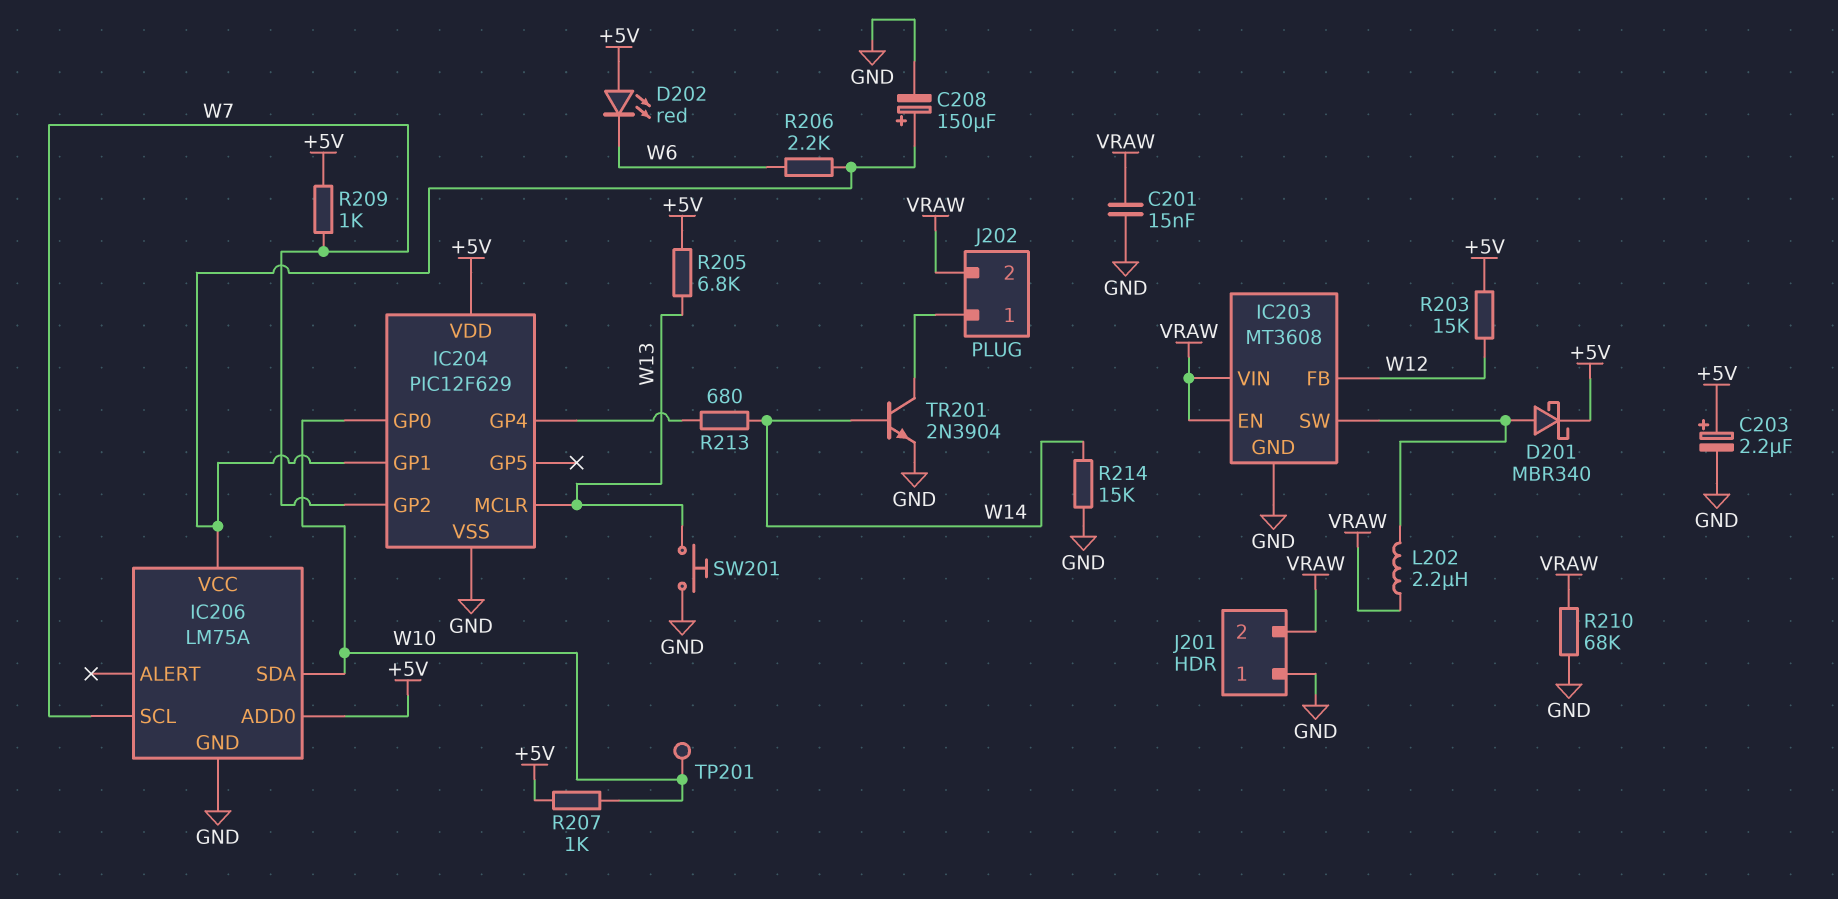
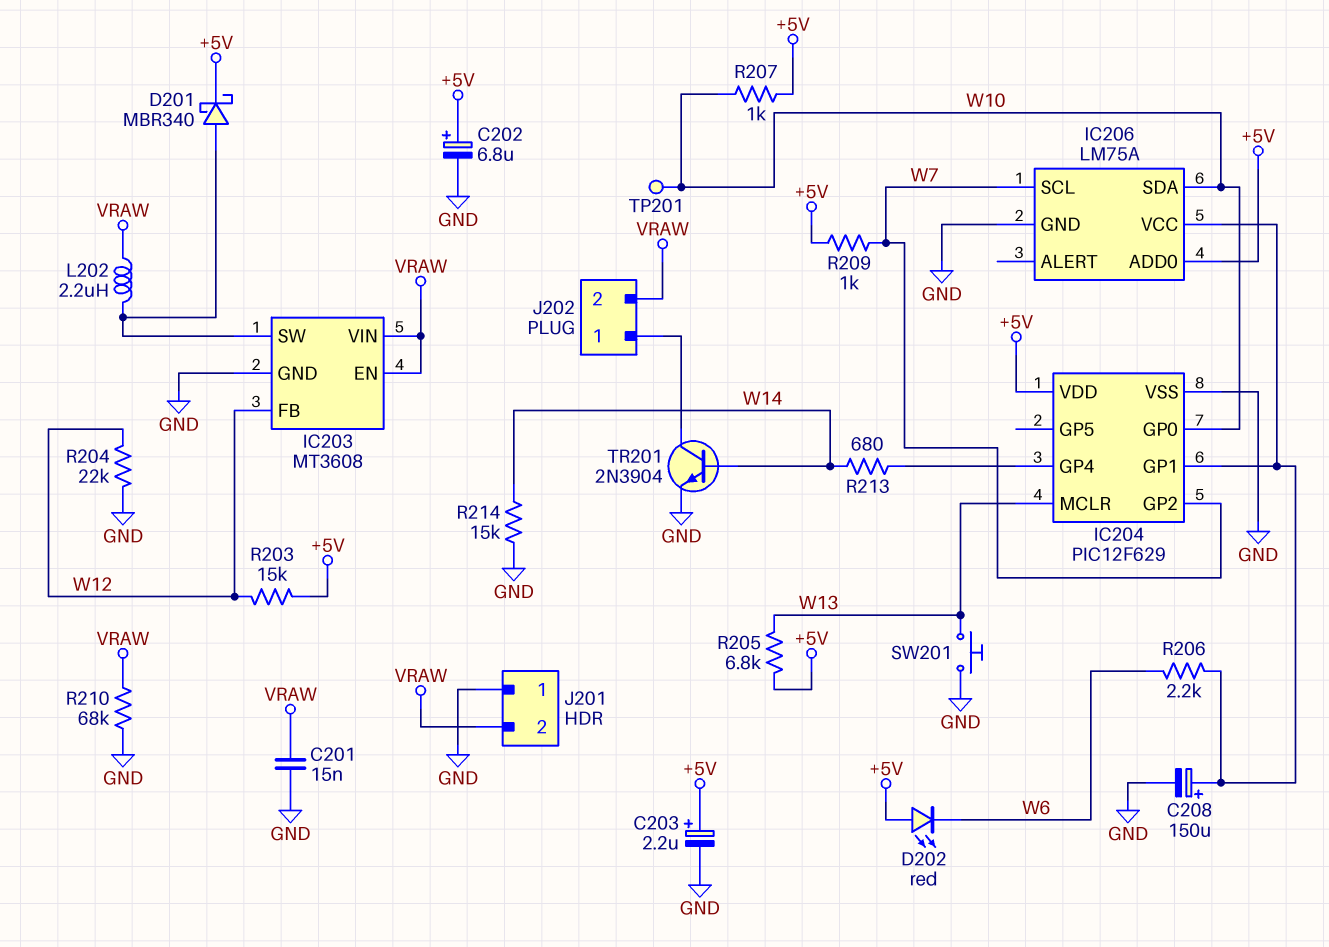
C202: none -> 6.8uF (plus +5V, minus GND)
R204: none -> 22k (GND, W12)

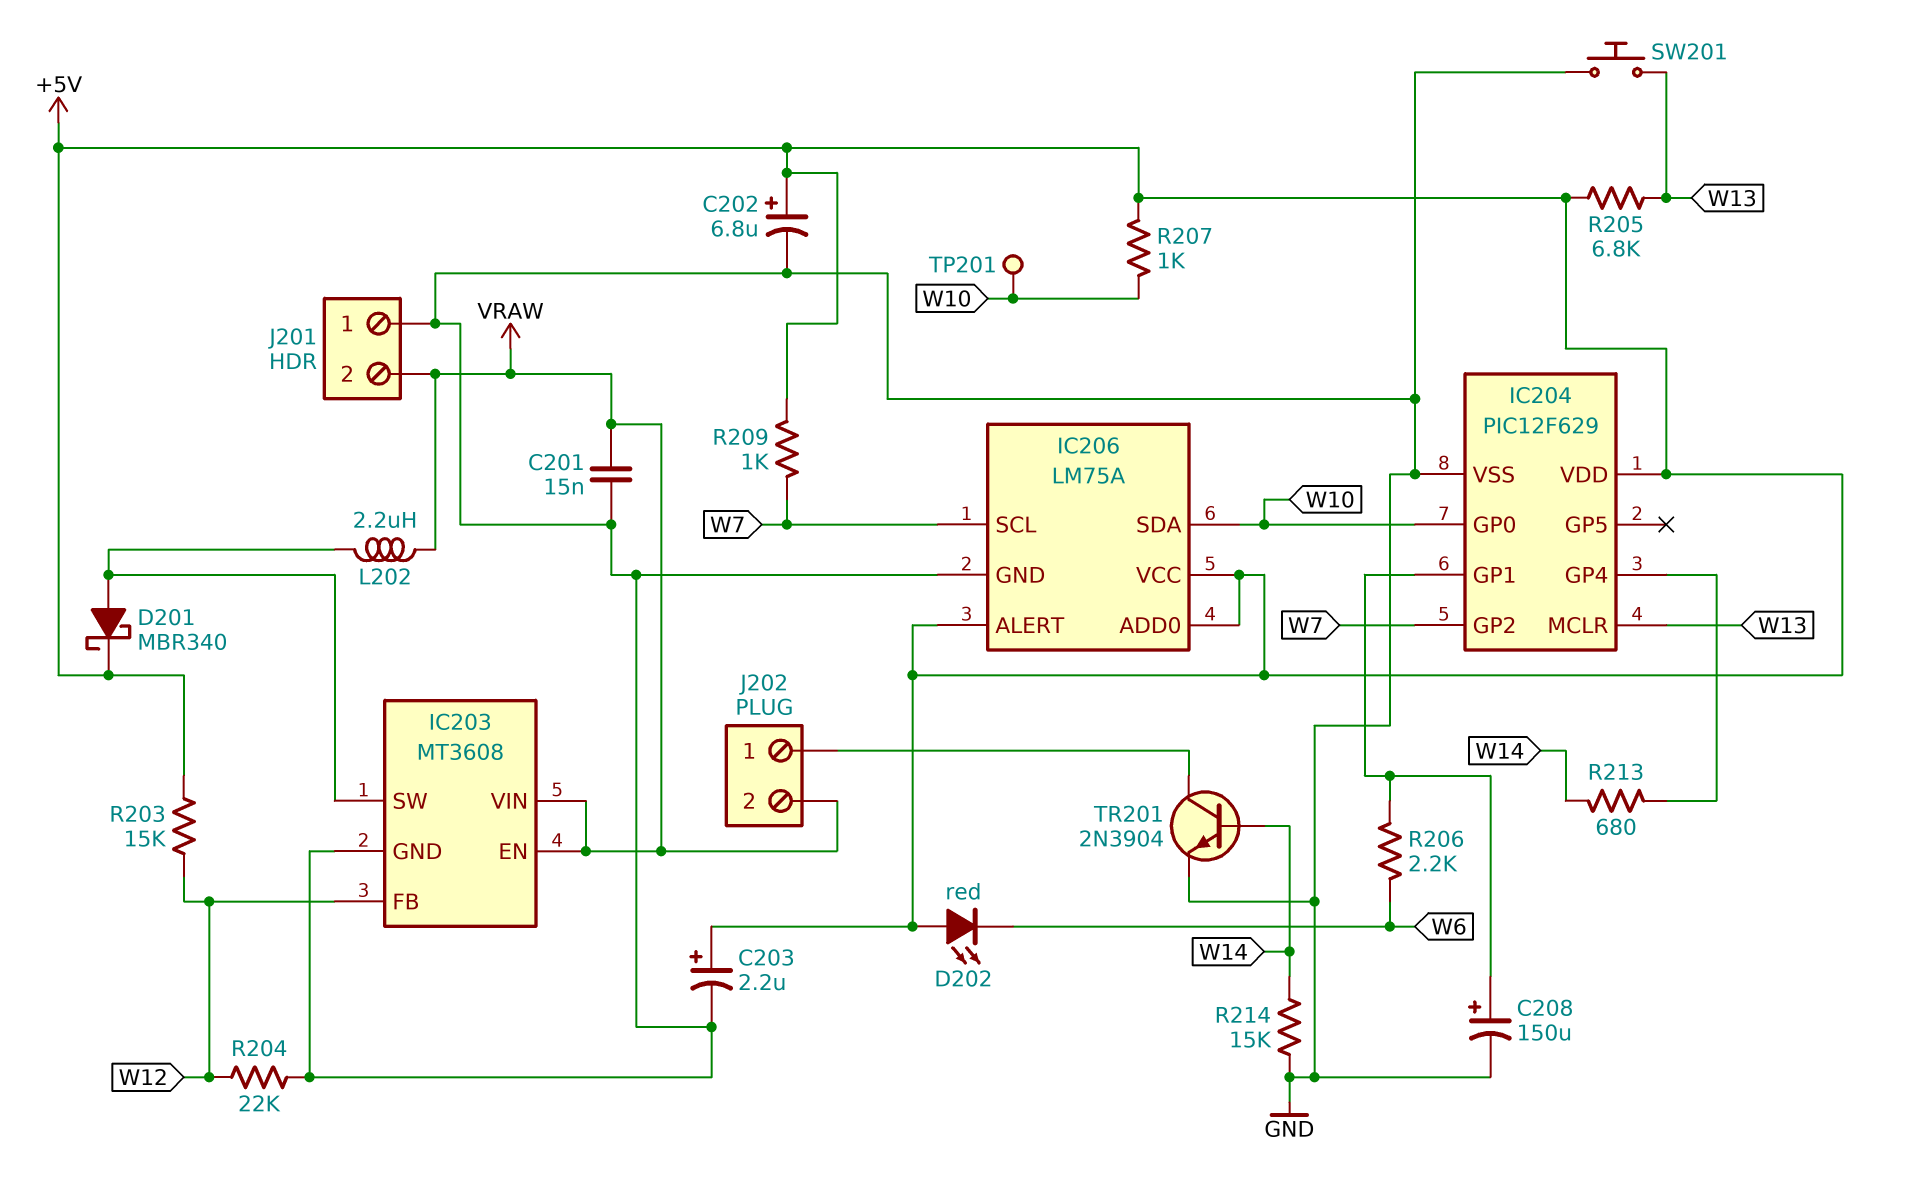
IC206 pin ALERT: none -> +5V
IC206 pin VCC: IC204/GP1 -> +5V
R210: 68k (GND, VRAW) -> none

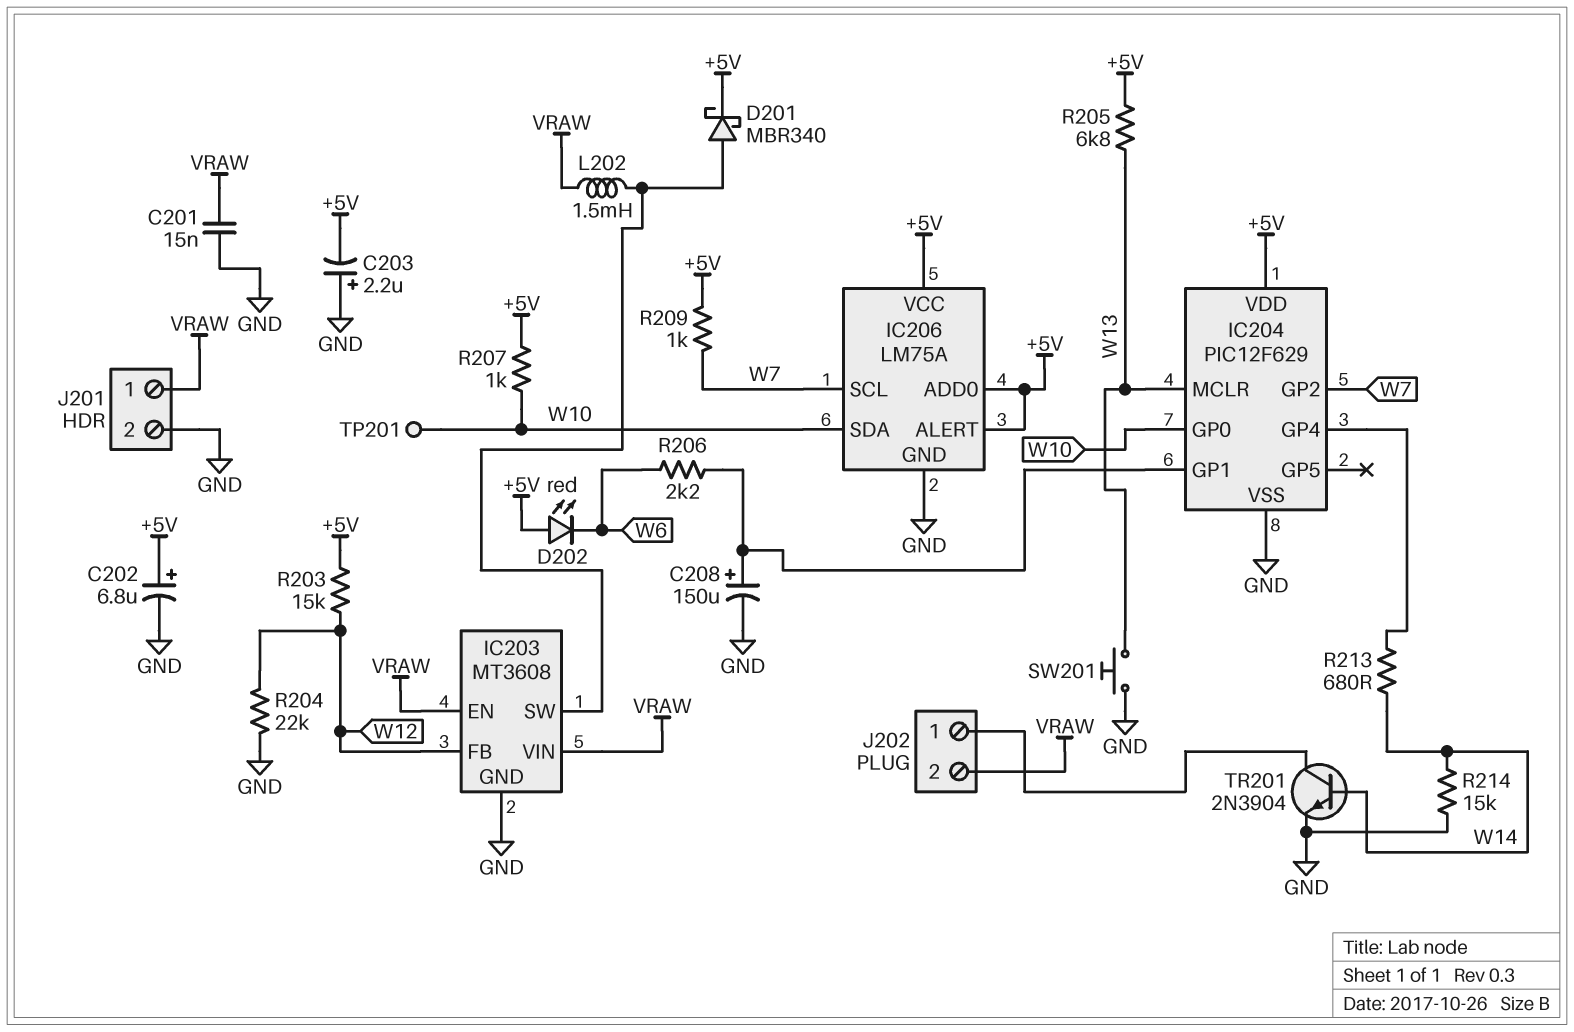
C203: 2.2uF (plus +5V, minus GND) -> 2.2uF (plus GND, minus +5V)
J201 pin 1: GND -> VRAW
J201 pin 2: VRAW -> GND
L202: 2.2uH (IC203/SW, VRAW) -> 1.5mH (IC203/SW, VRAW)

